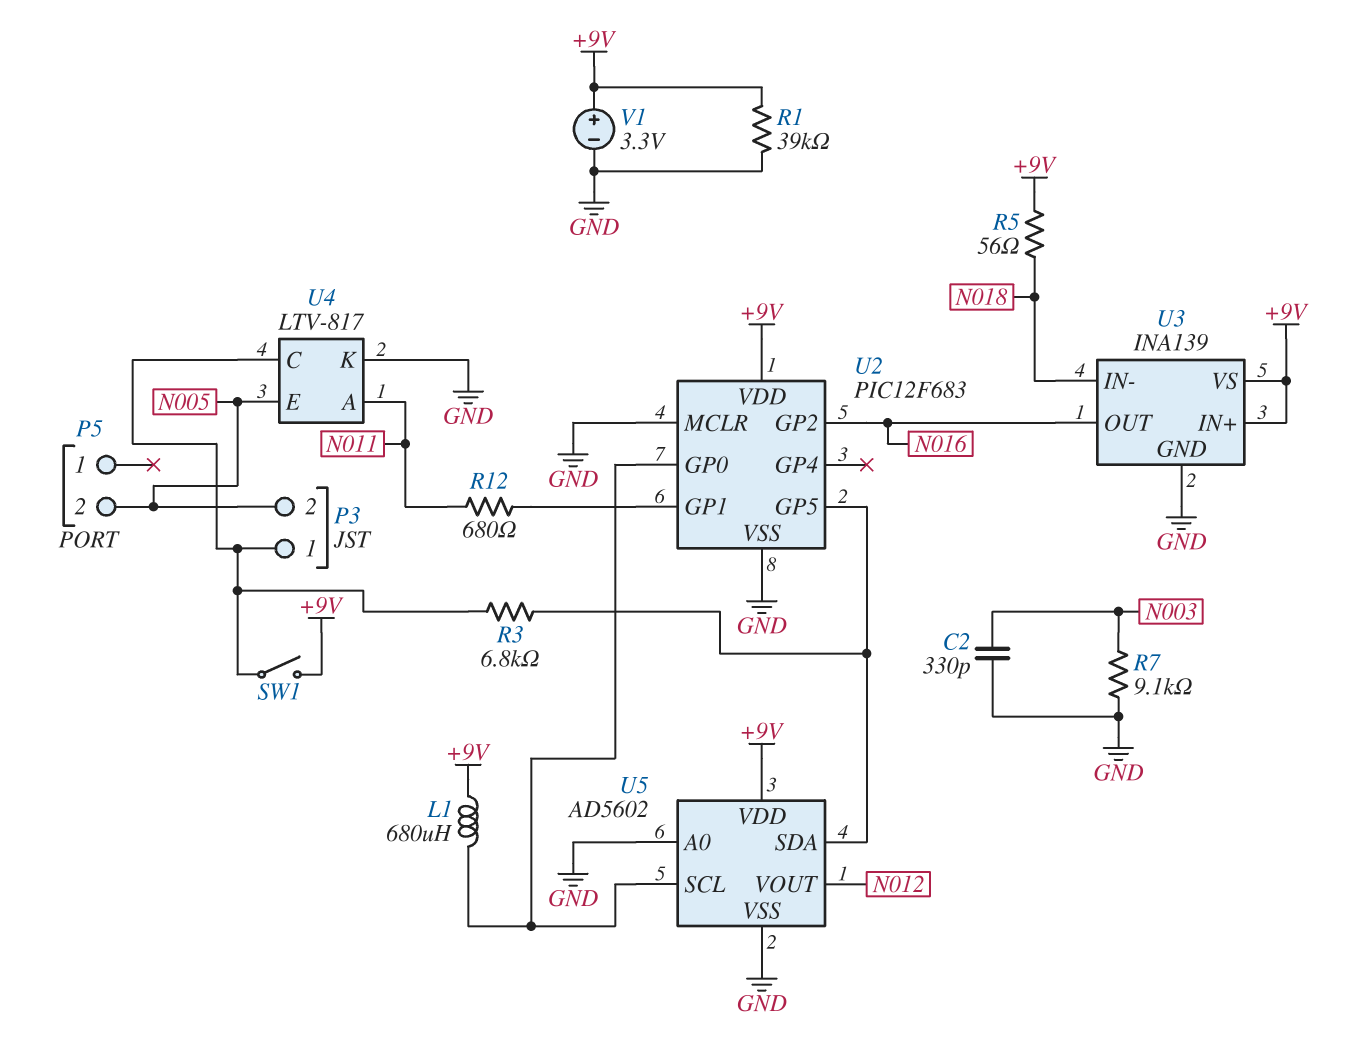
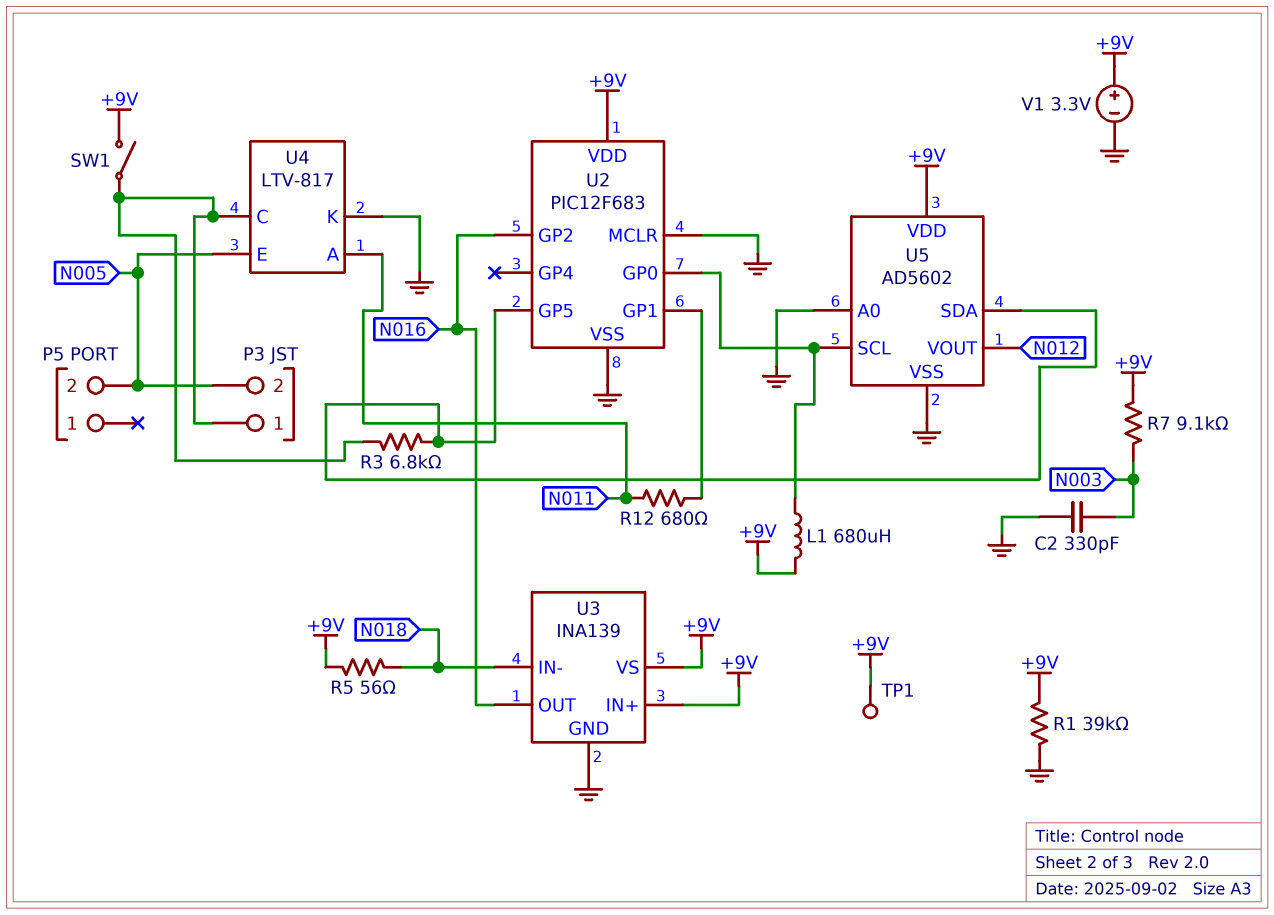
R7: 9.1k (GND, N003) -> 9.1k (+9V, N003)
TP1: none -> test point (+9V)

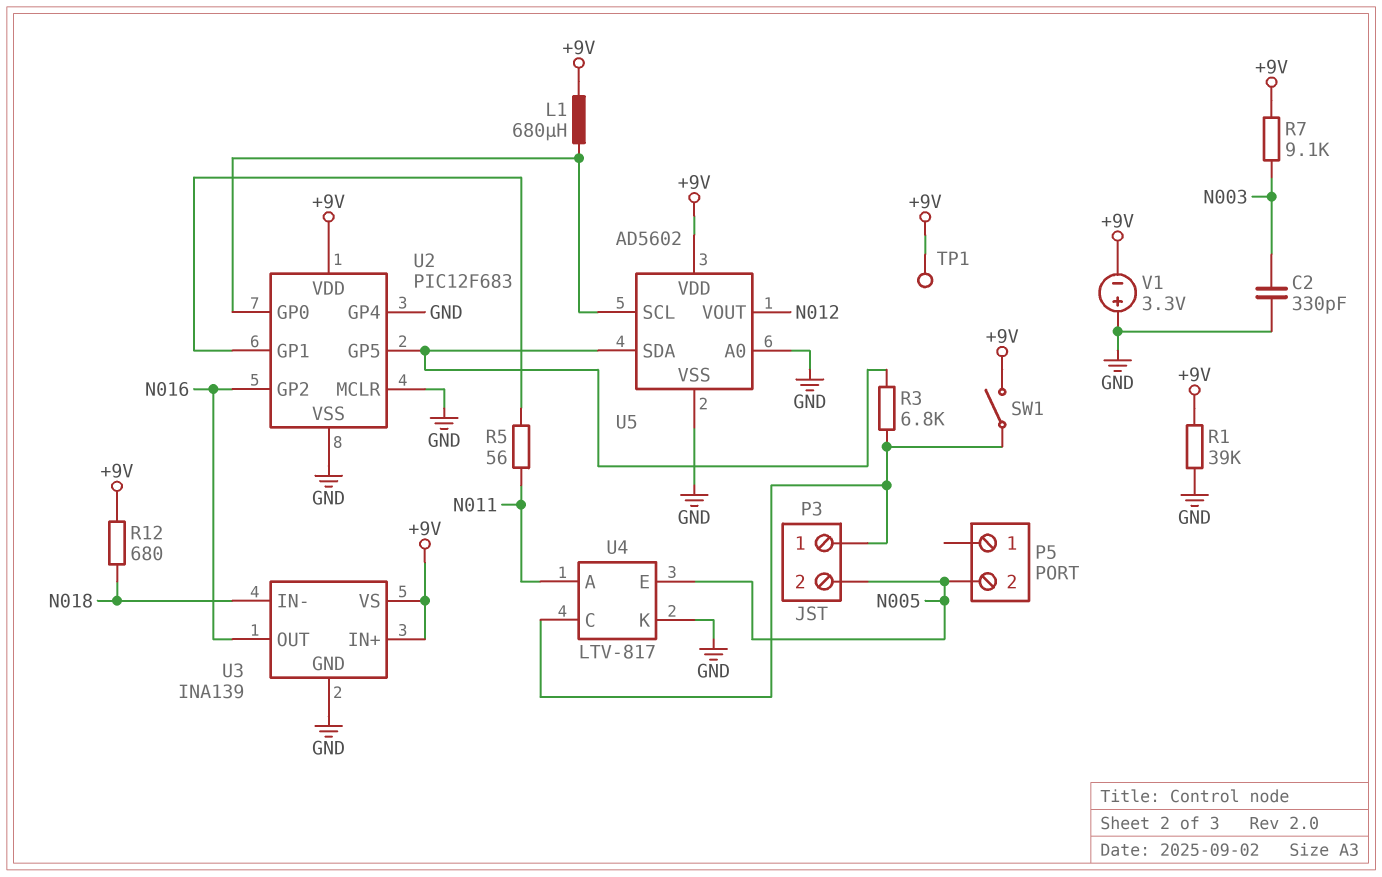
R5: 56 (+9V, N018) -> 56 (N011, U2/GP1)
R12: 680 (N011, U2/GP1) -> 680 (+9V, N018)
U2 pin GP4: none -> GND
V1: 3.3V (plus +9V, minus GND) -> 3.3V (plus GND, minus +9V)

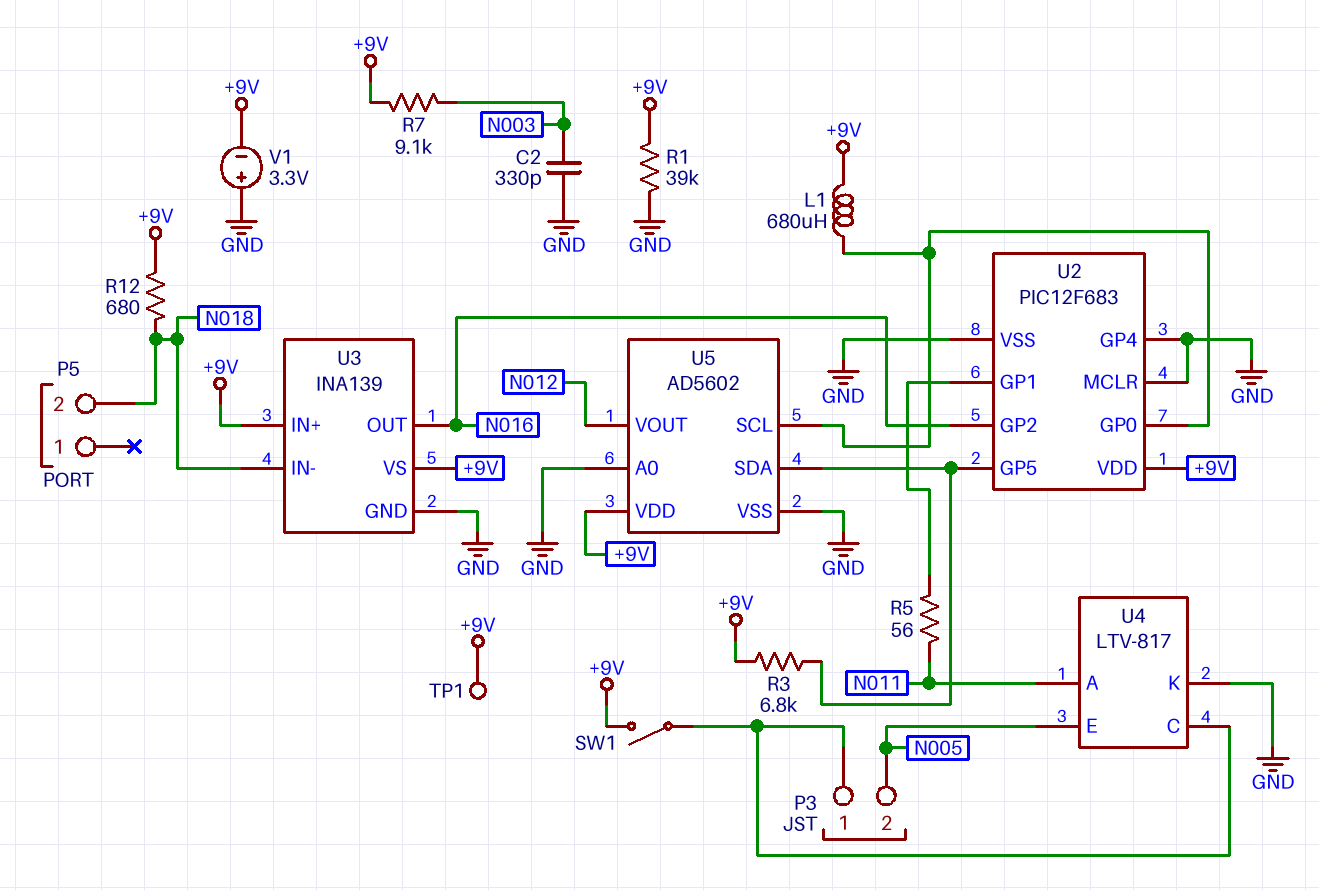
P5 pin 2: N005 -> N018
R3: 6.8k (P3/1, U2/GP5) -> 6.8k (+9V, U2/GP5)

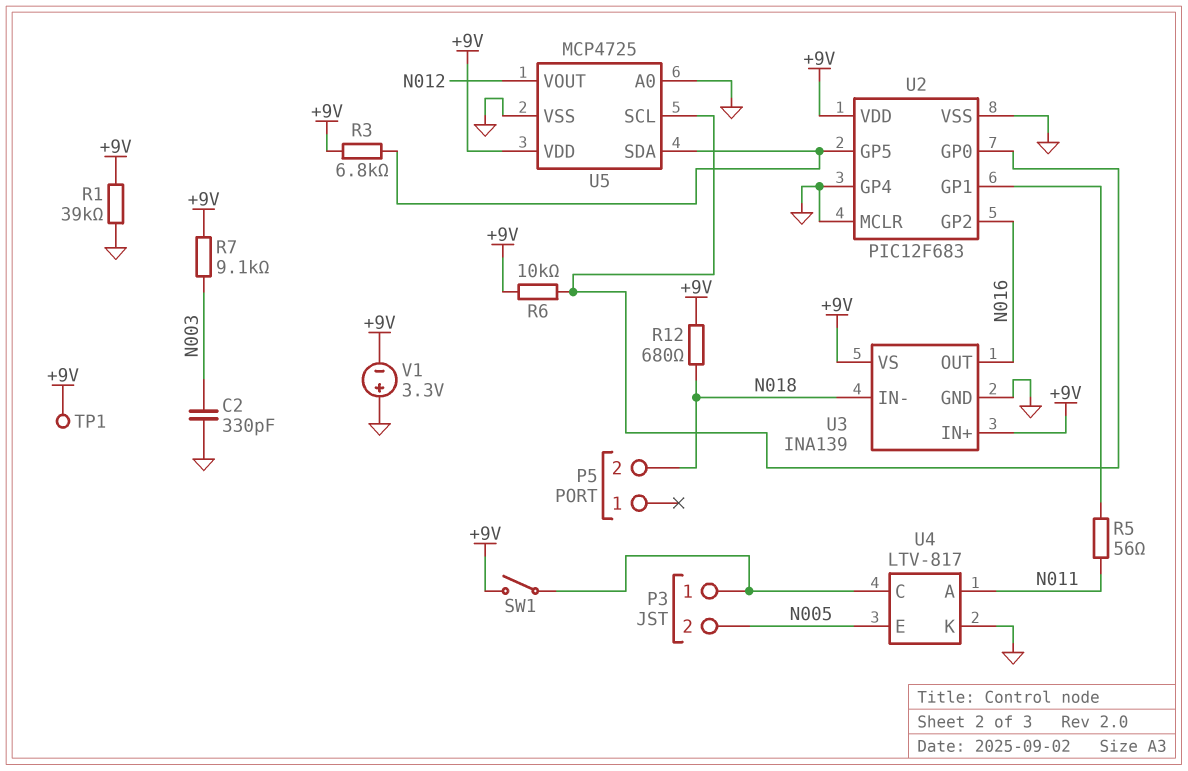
L1: 680uH (+9V, U2/GP0) -> none
R6: none -> 10k (+9V, U2/GP0)
U5: AD5602 -> MCP4725

